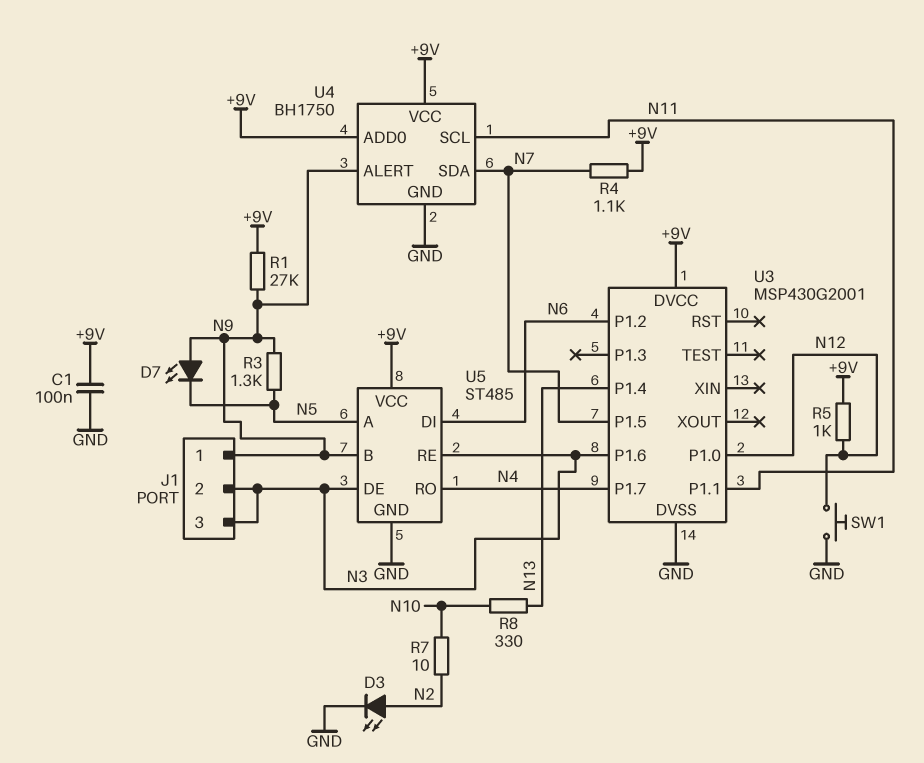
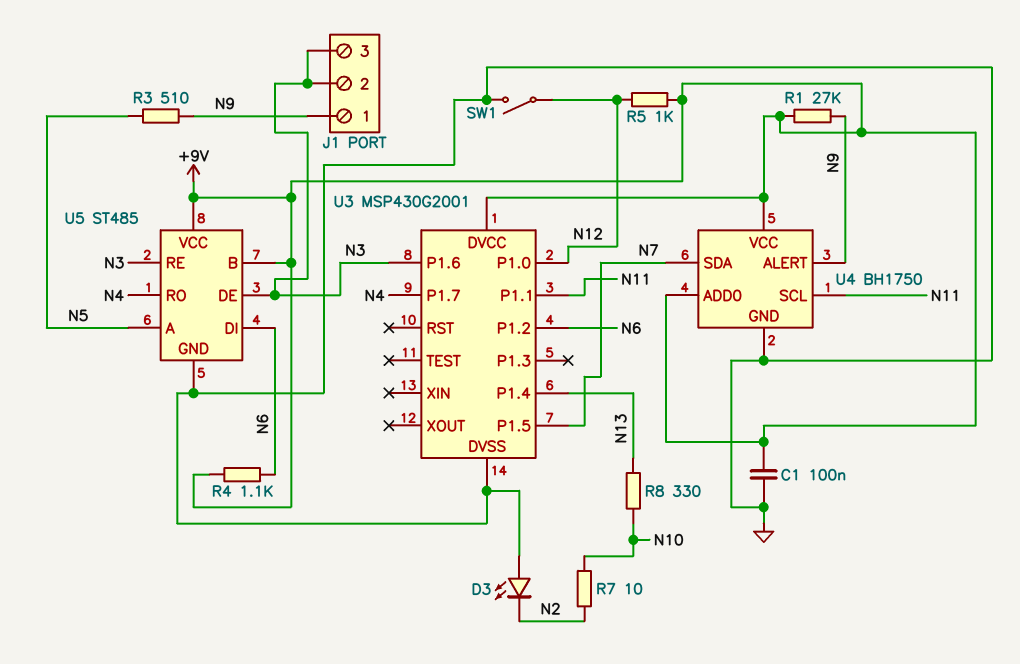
D3: LED (A N2, K GND) -> LED (A GND, K N2)
D7: LED (A N9, K N5) -> none
R3: 1.3k (N5, N9) -> 510 (N5, N9)
R4: 1.1k (+9V, N7) -> 1.1k (+9V, N6)
SW1: button (GND, N12) -> switch (GND, N12)
U5 pin B: N9 -> +9V

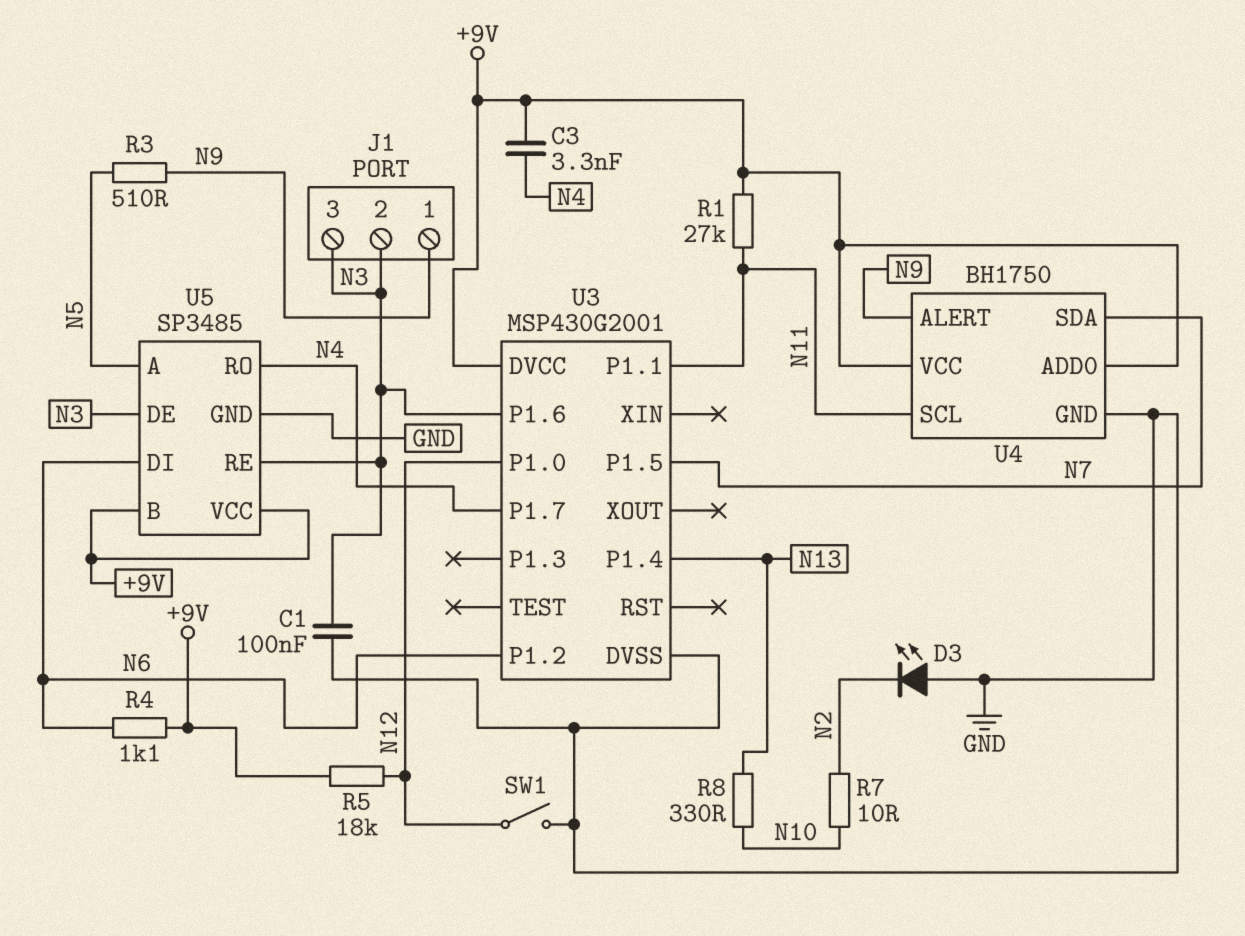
C1: 100nF (+9V, GND) -> 100nF (GND, N3)
C3: none -> 3.3nF (+9V, N4)
R1: 27k (+9V, N9) -> 27k (+9V, N11)
R5: 1k (+9V, N12) -> 18k (+9V, N12)
U5: ST485 -> SP3485

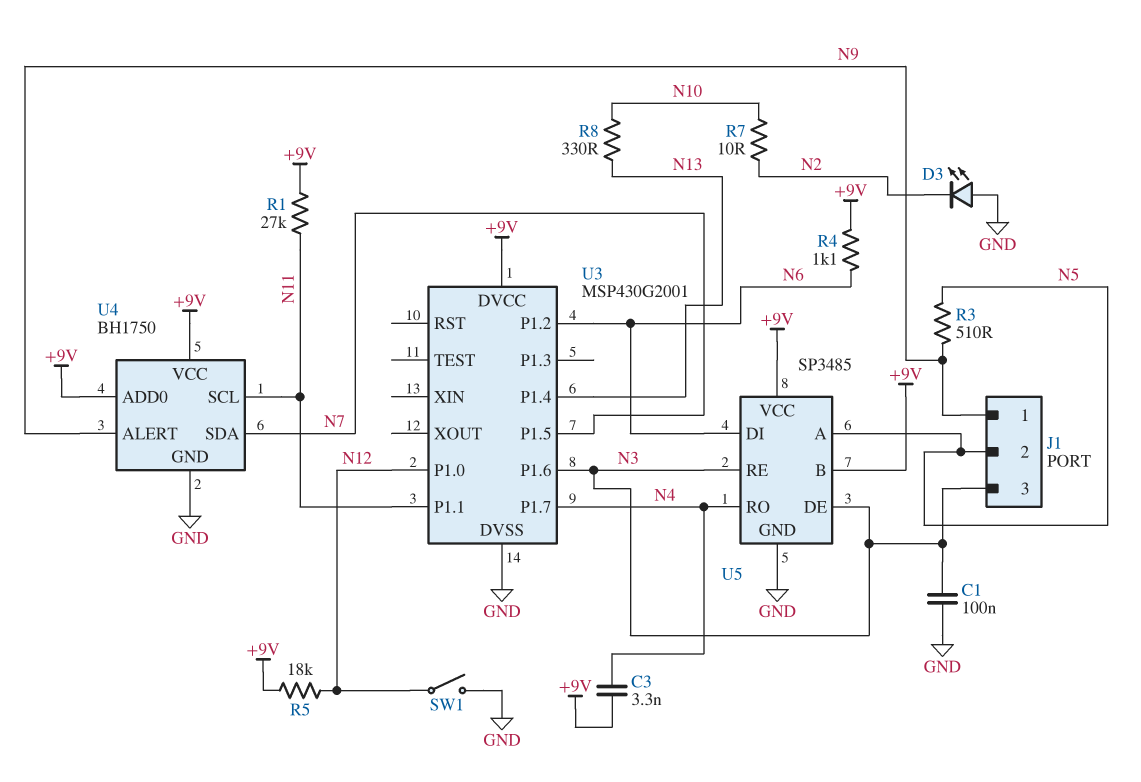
J1 pin 2: N3 -> N5

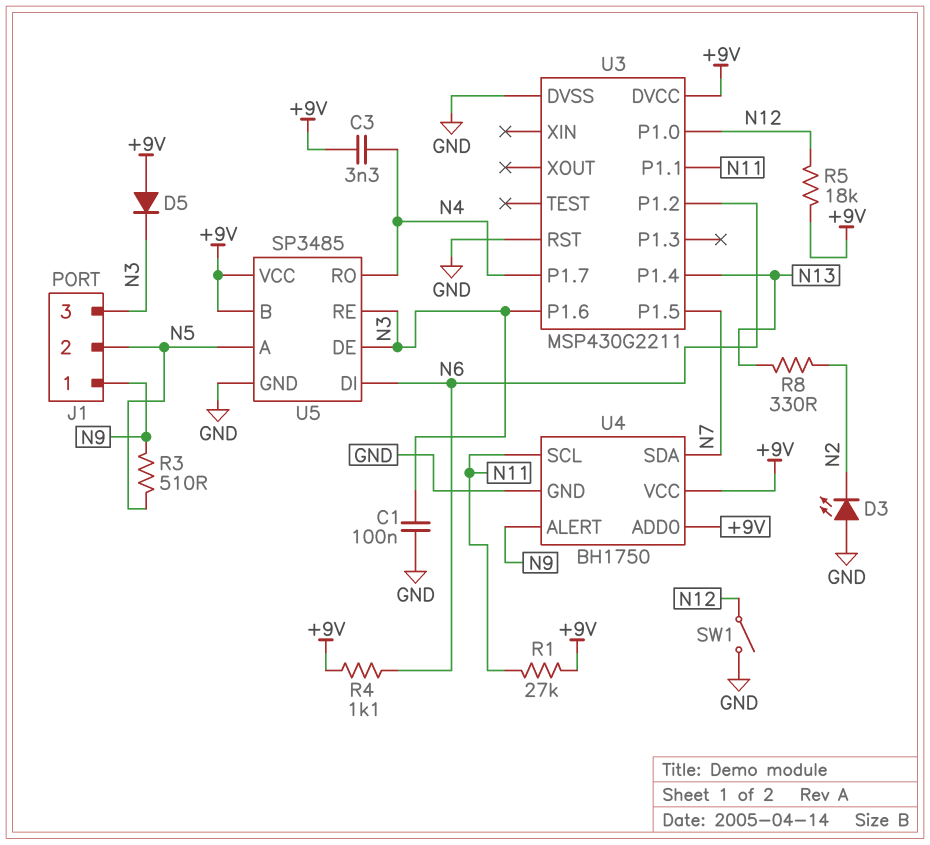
D5: none -> diode (A +9V, K N3)
R7: 10 (N2, N10) -> none
R8: 330 (N10, N13) -> 330 (N2, N13)
U3: MSP430G2001 -> MSP430G2211
U3 pin RST: none -> GND

